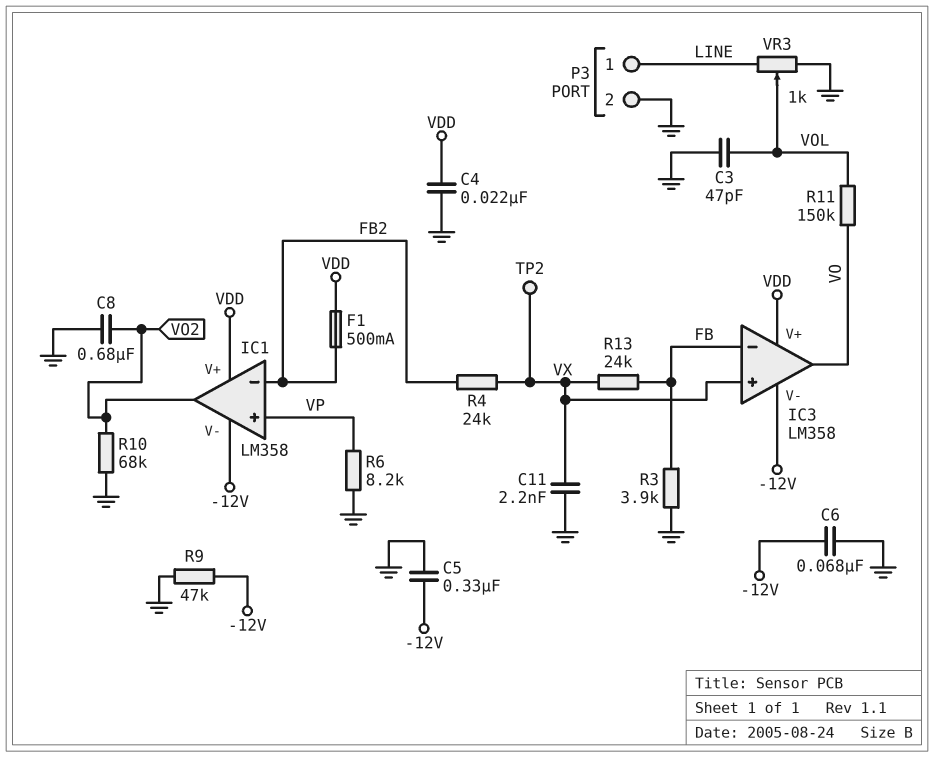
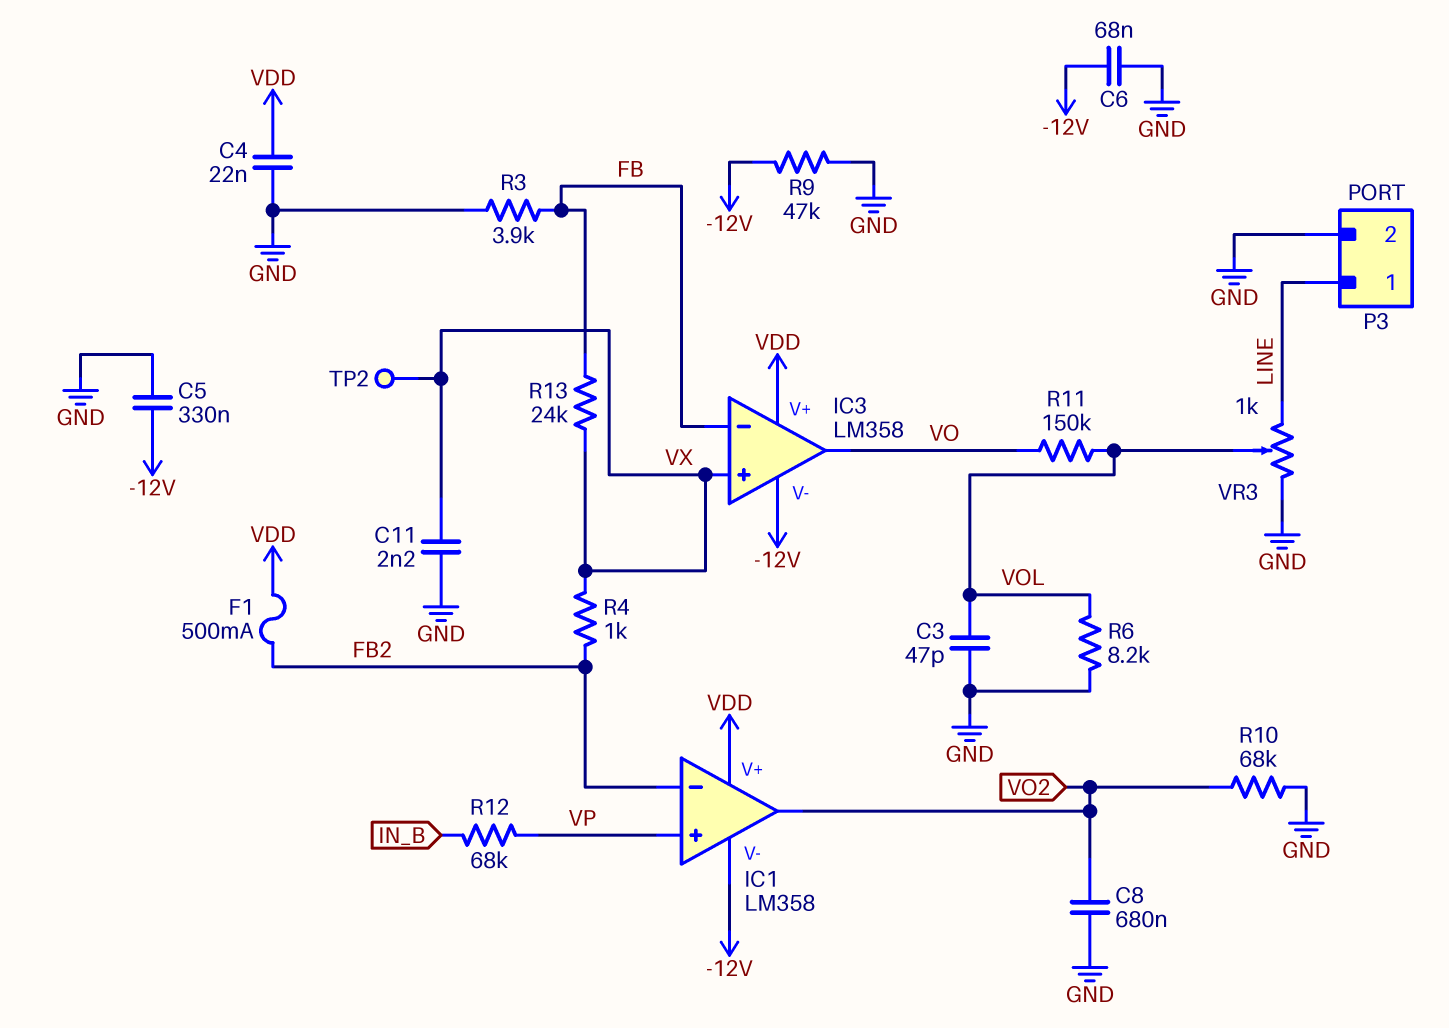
R4: 24k (FB2, VX) -> 1k (FB2, VX)
R6: 8.2k (GND, VP) -> 8.2k (GND, VOL)
R12: none -> 68k (IN_B, VP)

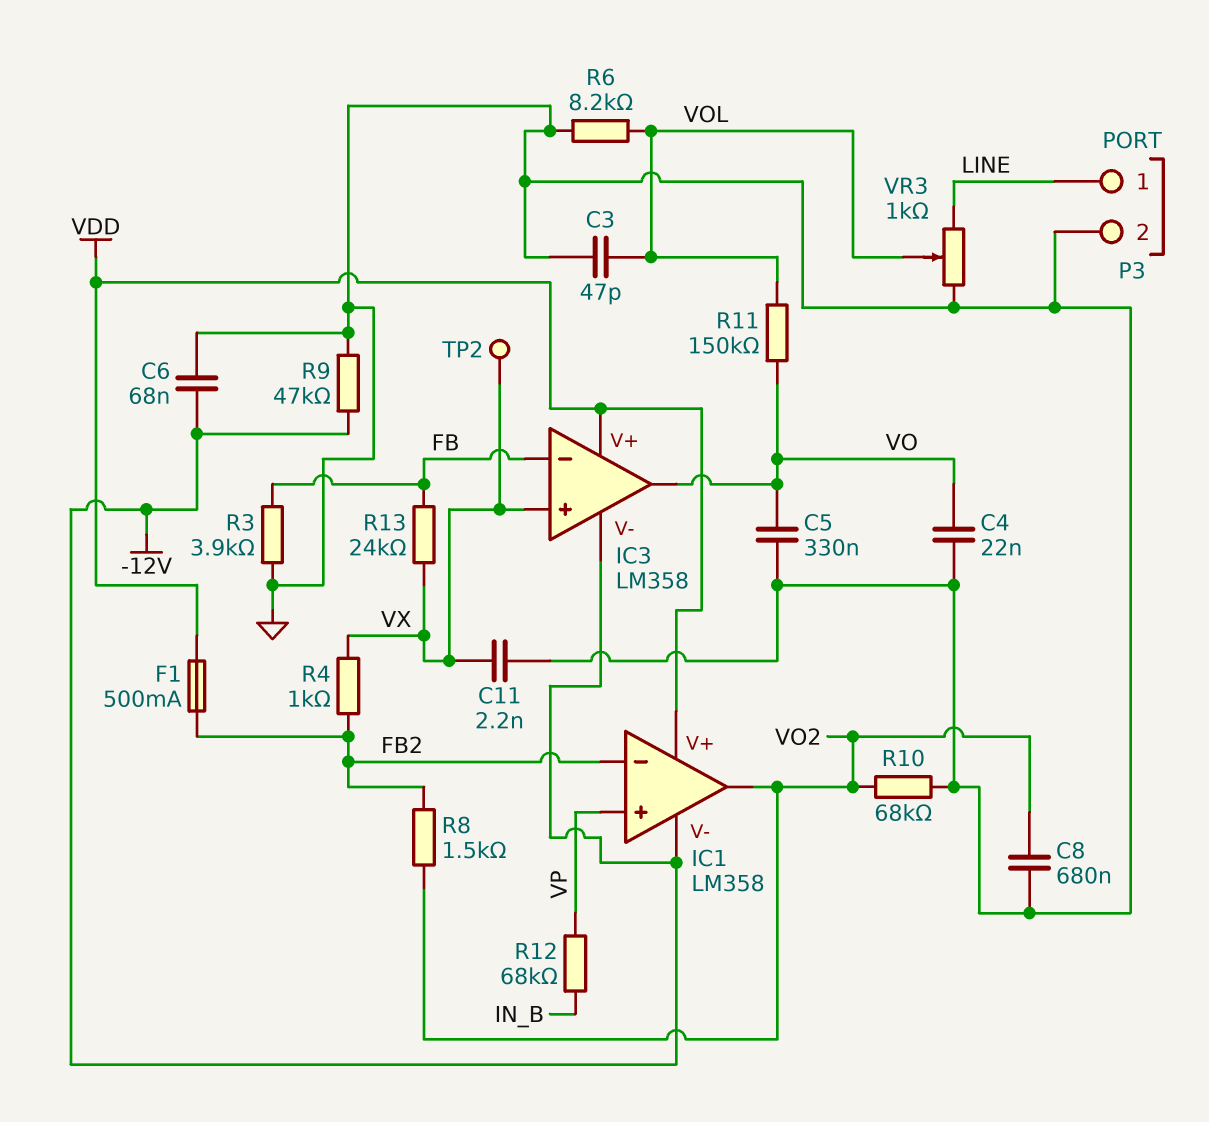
C4: 22nF (GND, VDD) -> 22nF (GND, VO)
C5: 330nF (-12V, GND) -> 330nF (GND, VO)
R8: none -> 1.5k (FB2, VO2)

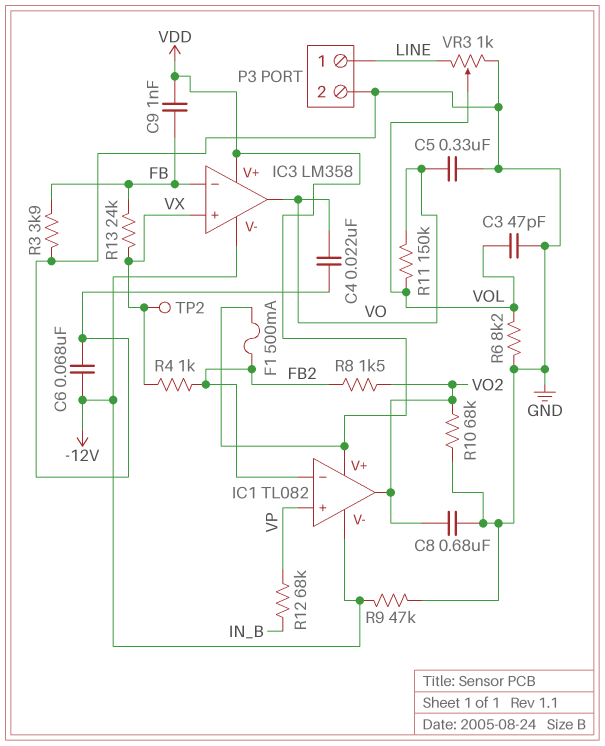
C9: none -> 1nF (FB, VDD)
C11: 2.2nF (GND, VX) -> none
IC1: LM358 -> TL082

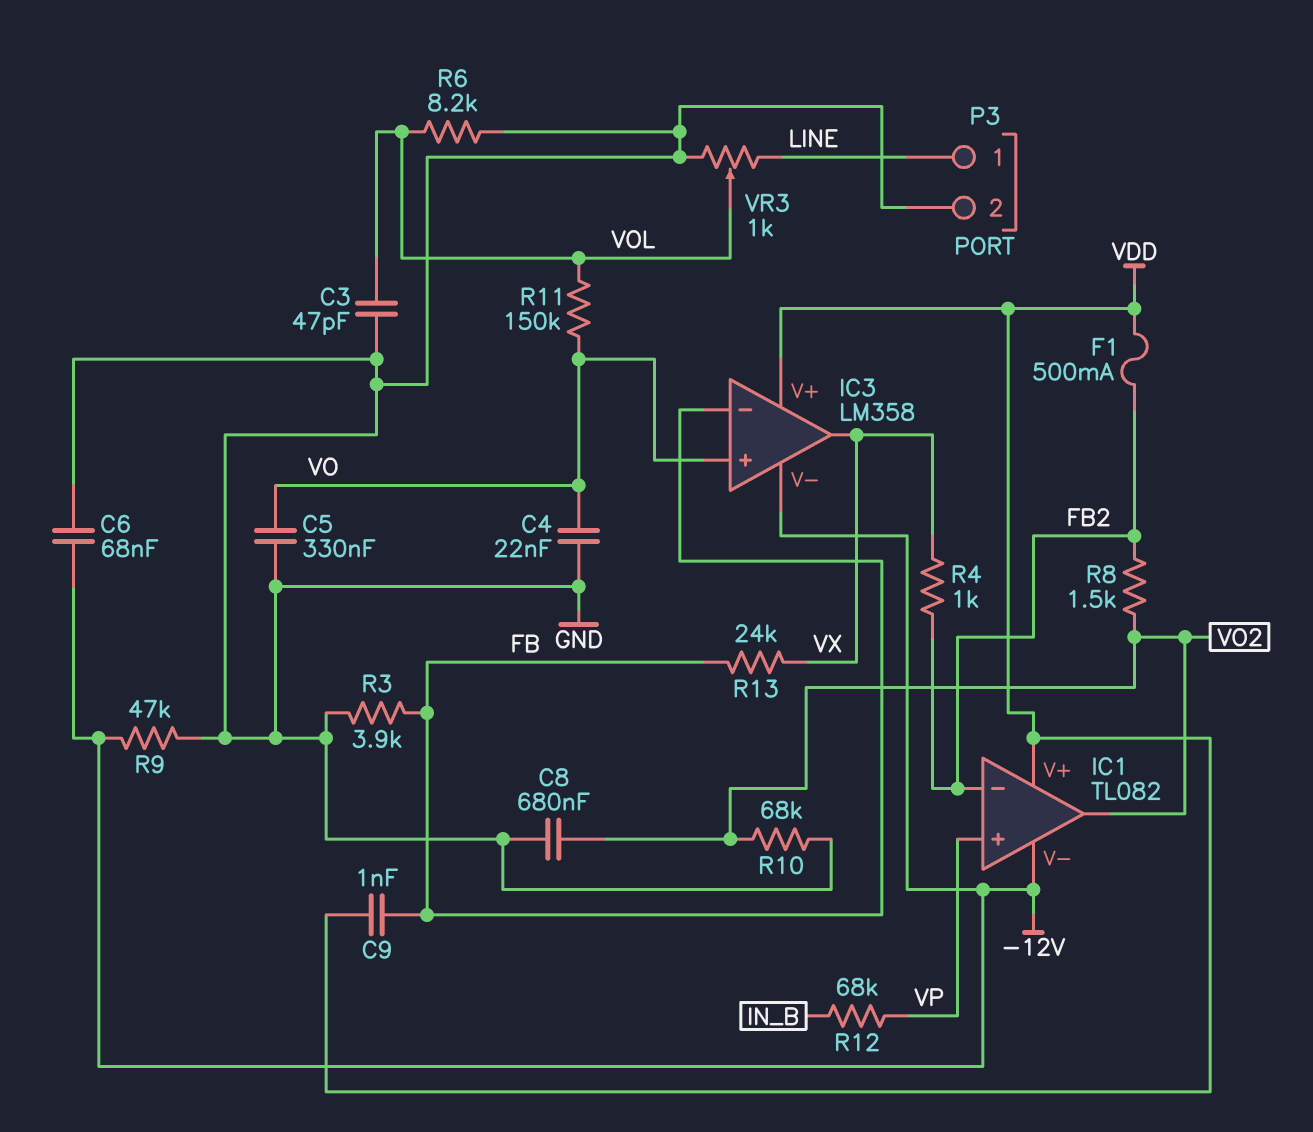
IC3 pin in+: VX -> VO
IC3 pin out: VO -> VX
TP2: test point (VX) -> none

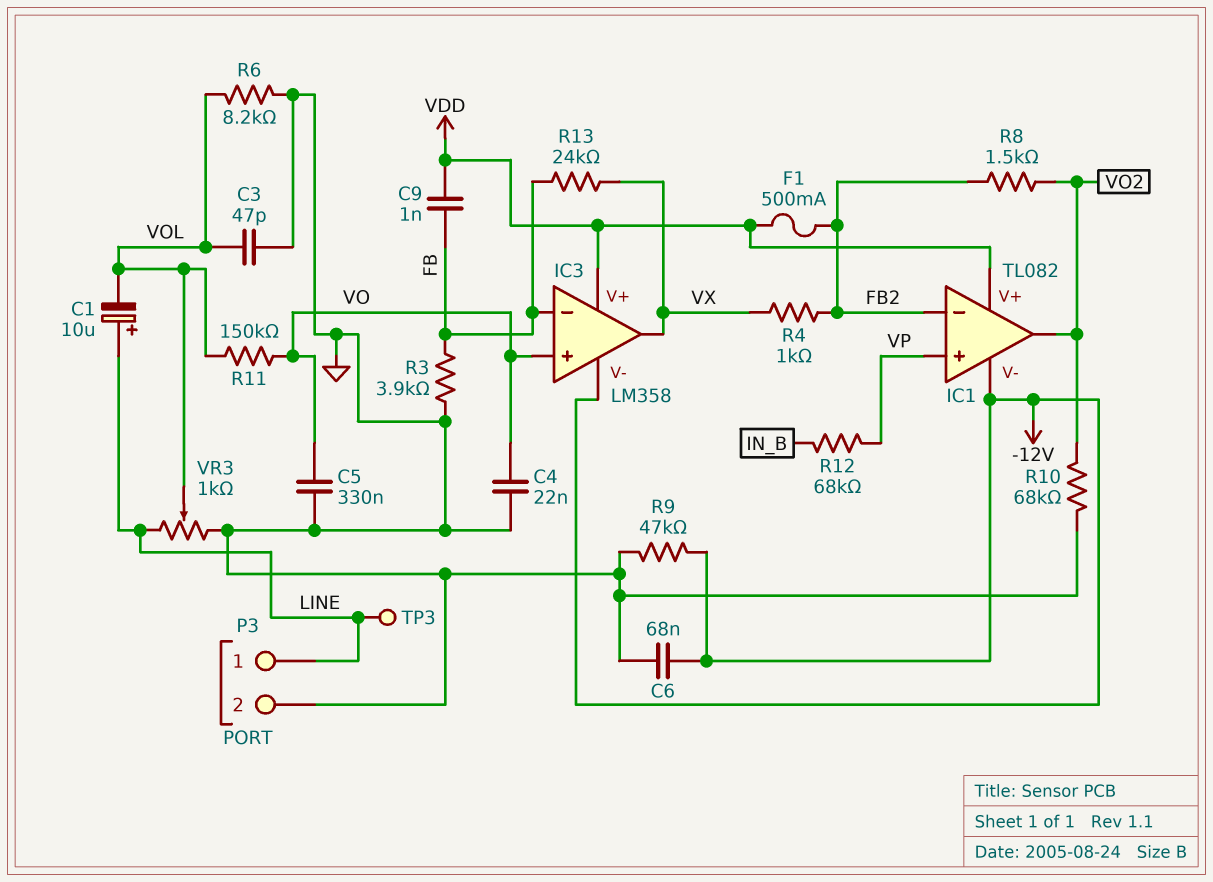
C1: none -> 10uF (plus LINE, minus VOL)
C8: 680nF (GND, VO2) -> none
TP3: none -> test point (LINE)

